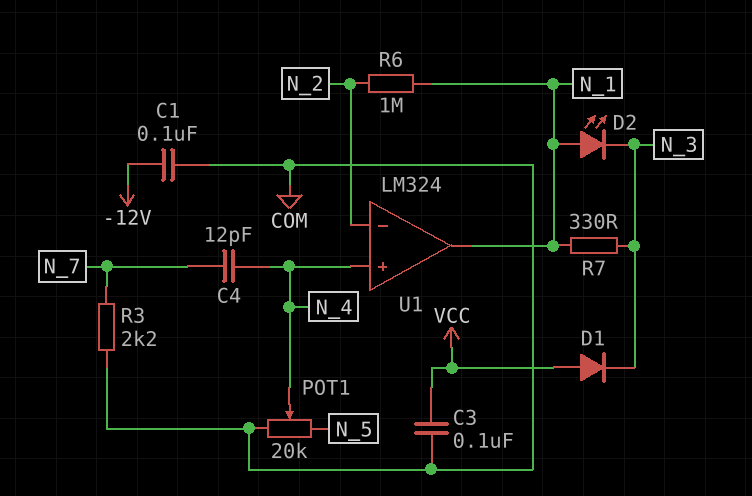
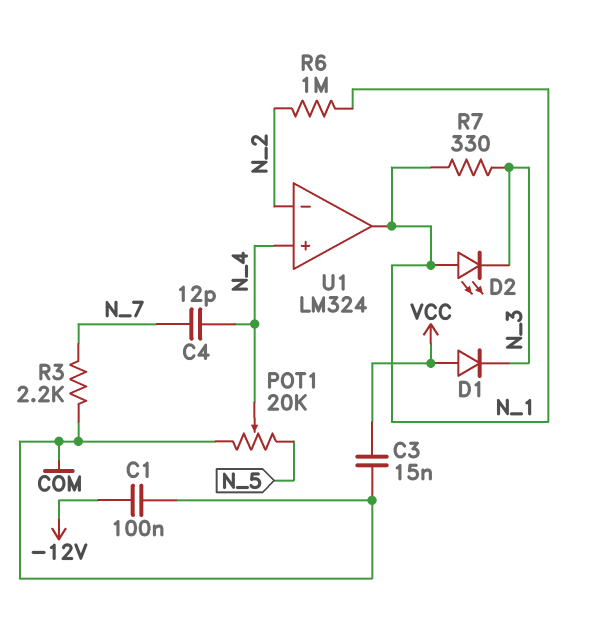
C3: 100nF (COM, VCC) -> 15nF (COM, VCC)

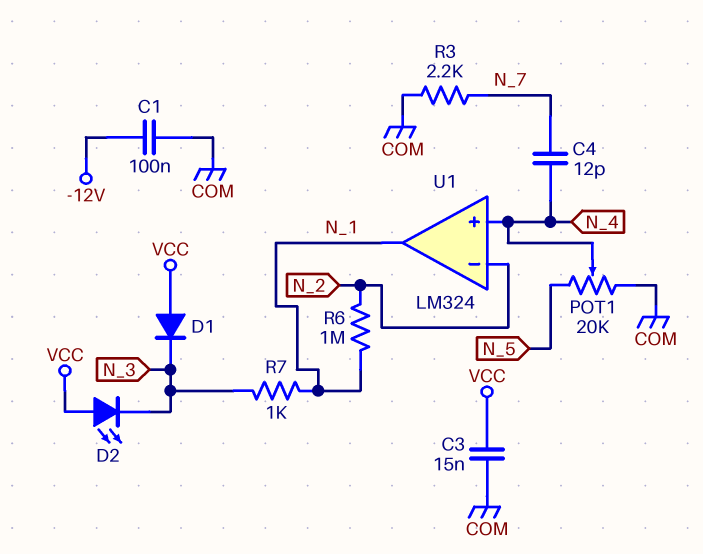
D2: LED (A N_1, K N_3) -> LED (A VCC, K N_3)
R7: 330 (N_1, N_3) -> 1k (N_1, N_3)

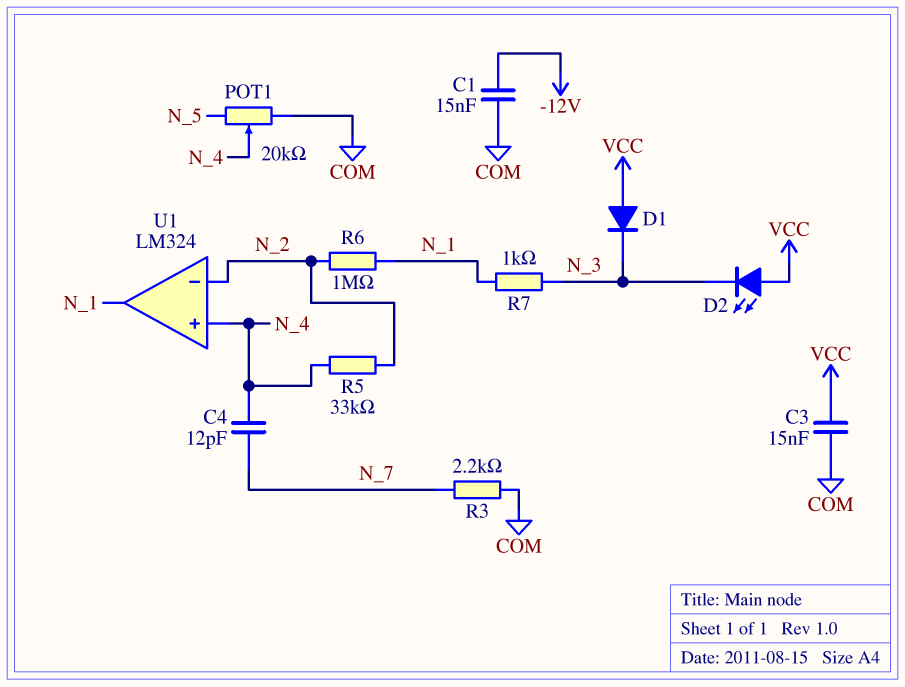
C1: 100nF (-12V, COM) -> 15nF (-12V, COM)
R5: none -> 33k (N_2, N_4)

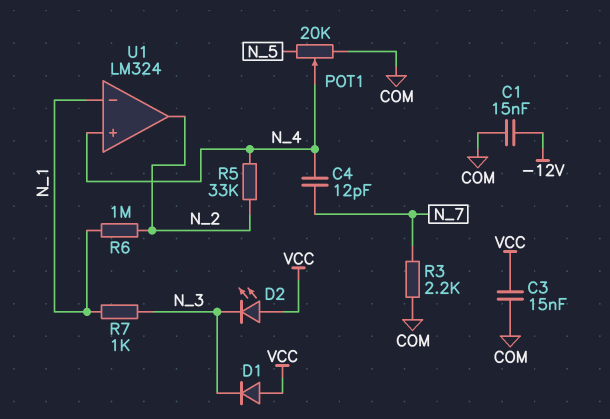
U1 pin in-: N_2 -> N_1
U1 pin out: N_1 -> N_2

